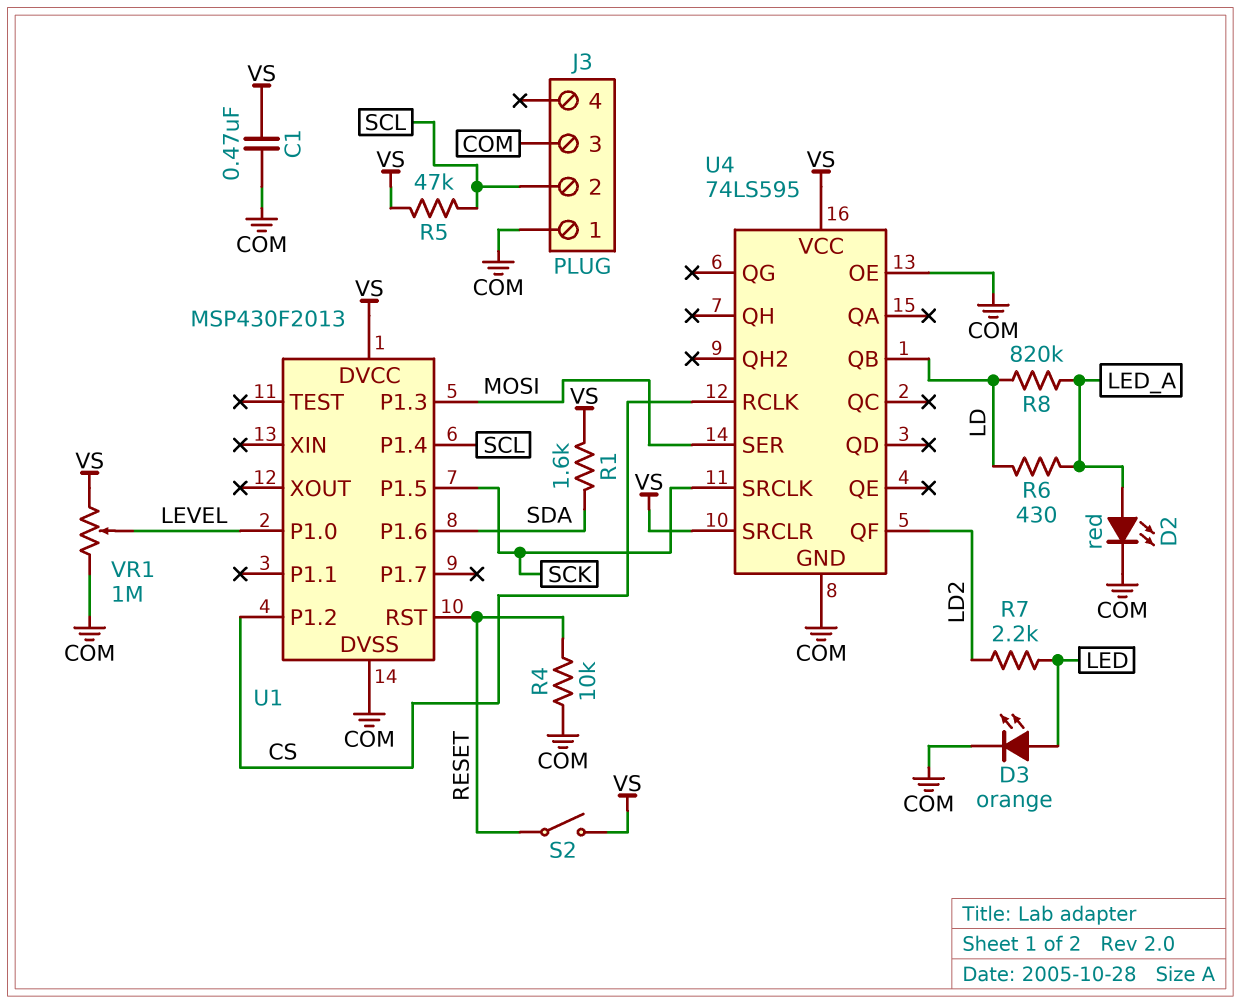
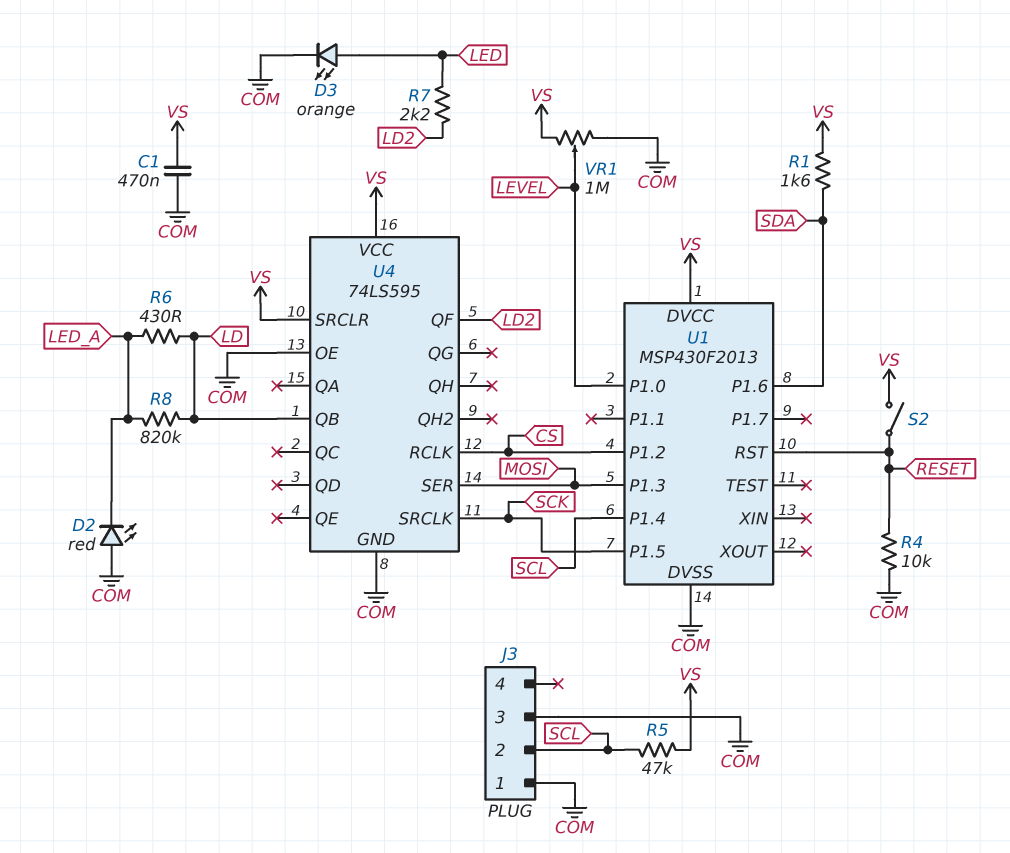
D2: LED red (A LED_A, K COM) -> LED red (A COM, K LED_A)

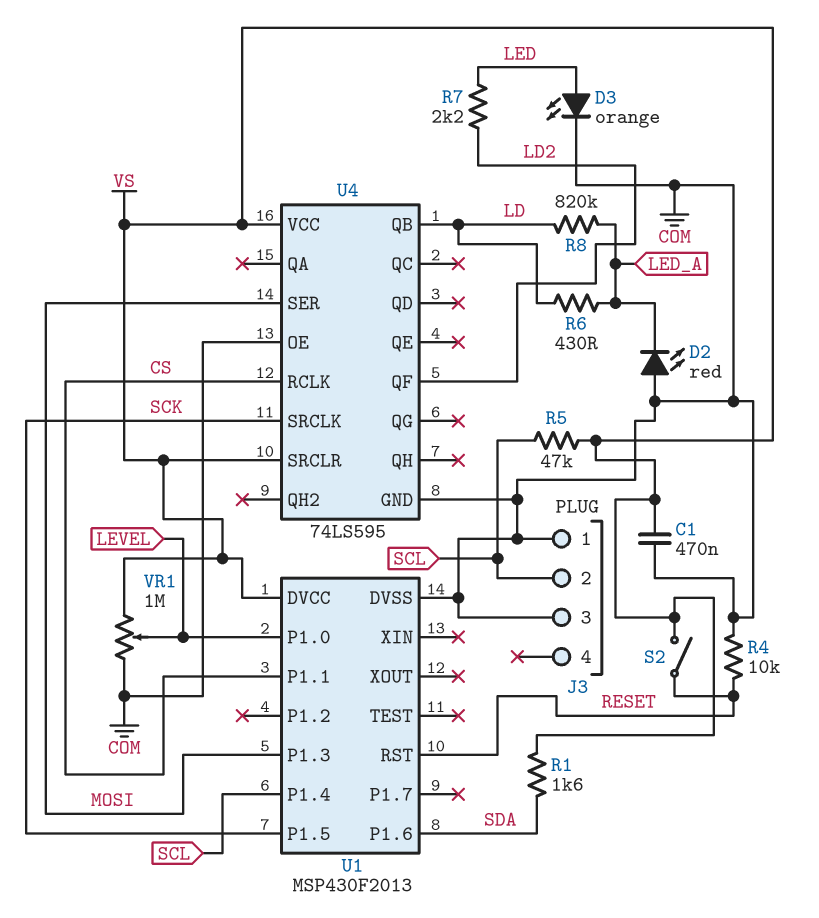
U1 pin P1.1: none -> CS
U1 pin P1.2: CS -> none

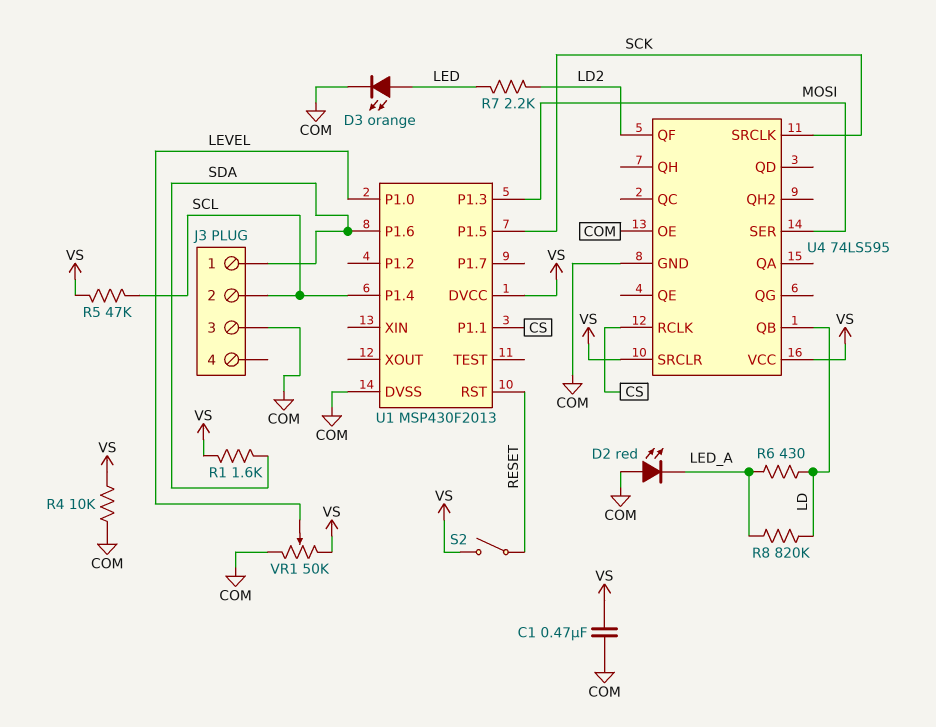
J3 pin 1: COM -> SDA
R4: 10k (COM, RESET) -> 10k (COM, VS)
VR1: 1M (COM, VS, wiper LEVEL) -> 50k (COM, VS, wiper LEVEL)

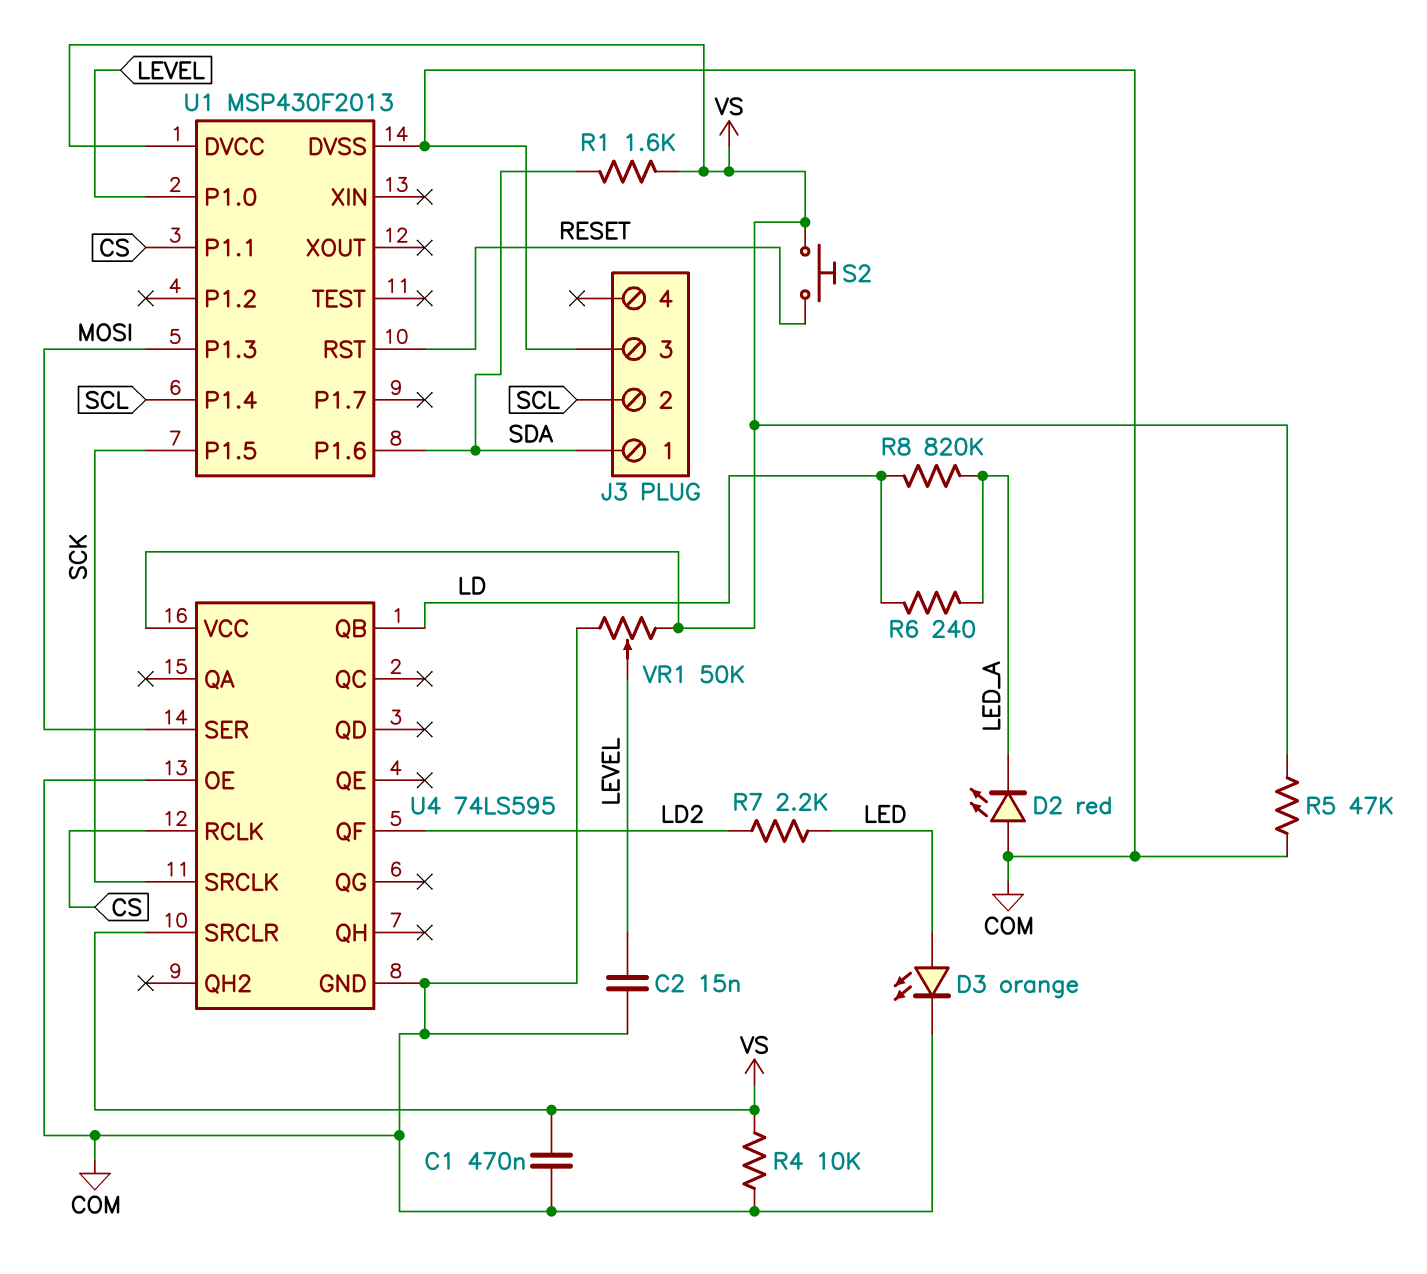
C2: none -> 15nF (COM, LEVEL)
R5: 47k (SCL, VS) -> 47k (COM, VS)
R6: 430 (LD, LED_A) -> 240 (LD, LED_A)
S2: switch (RESET, VS) -> button (RESET, VS)

